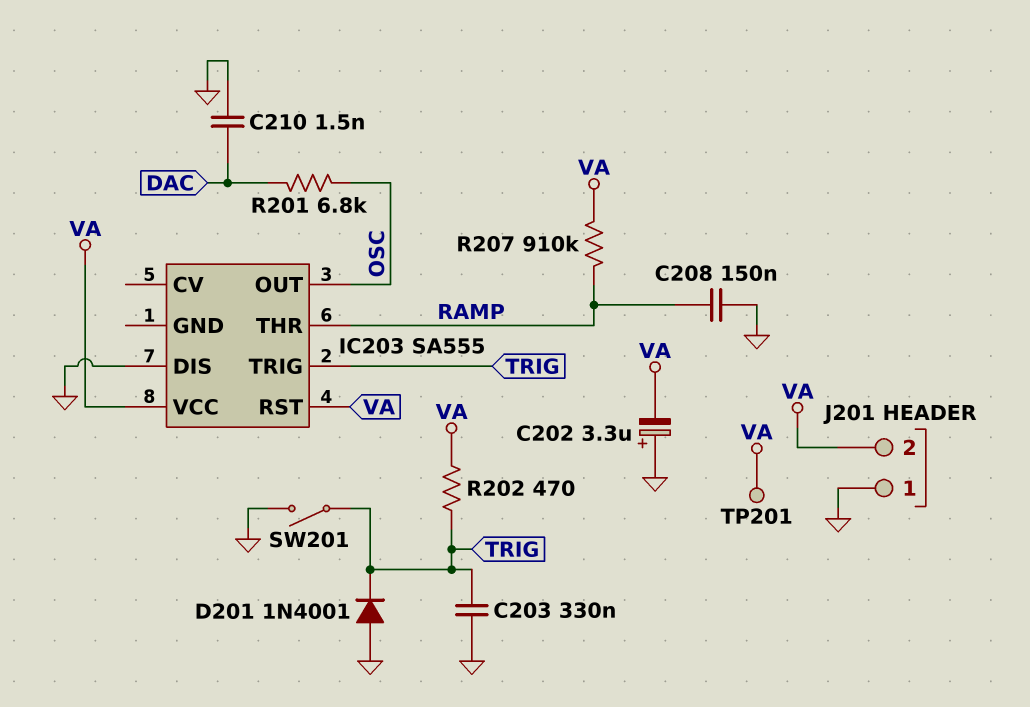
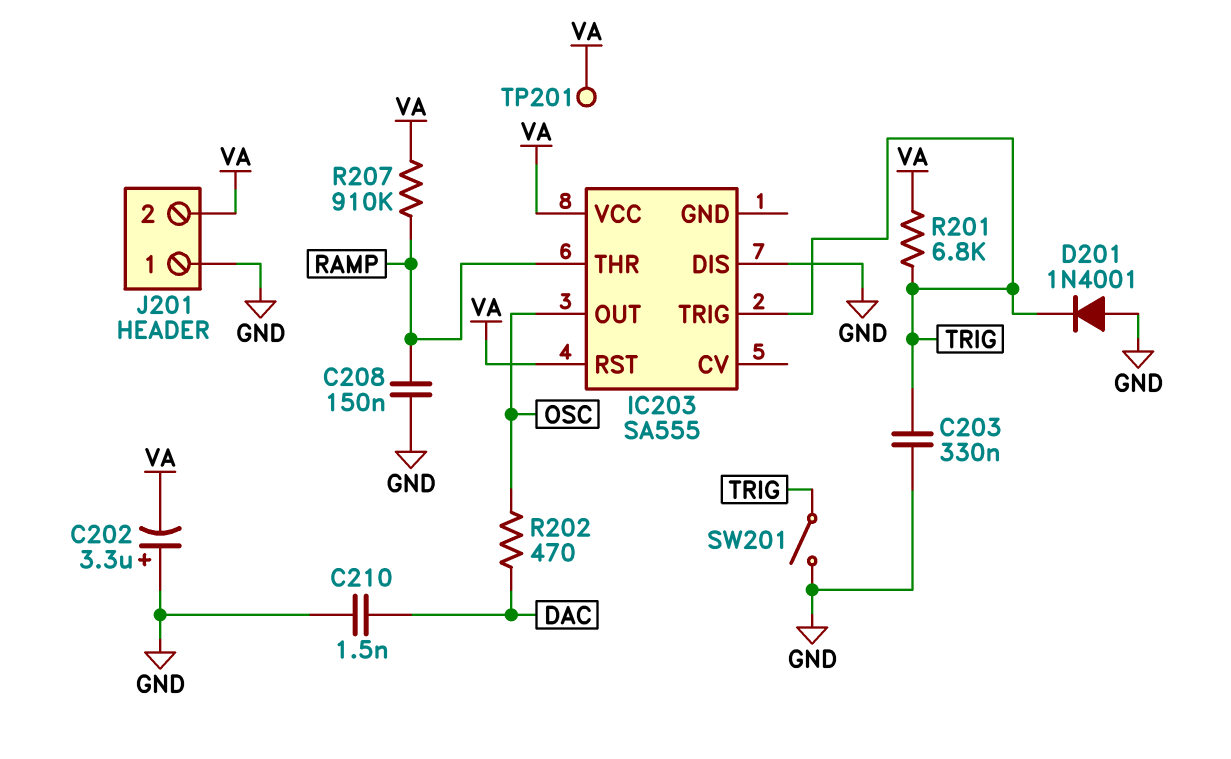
R201: 6.8k (DAC, OSC) -> 6.8k (TRIG, VA)
R202: 470 (TRIG, VA) -> 470 (DAC, OSC)

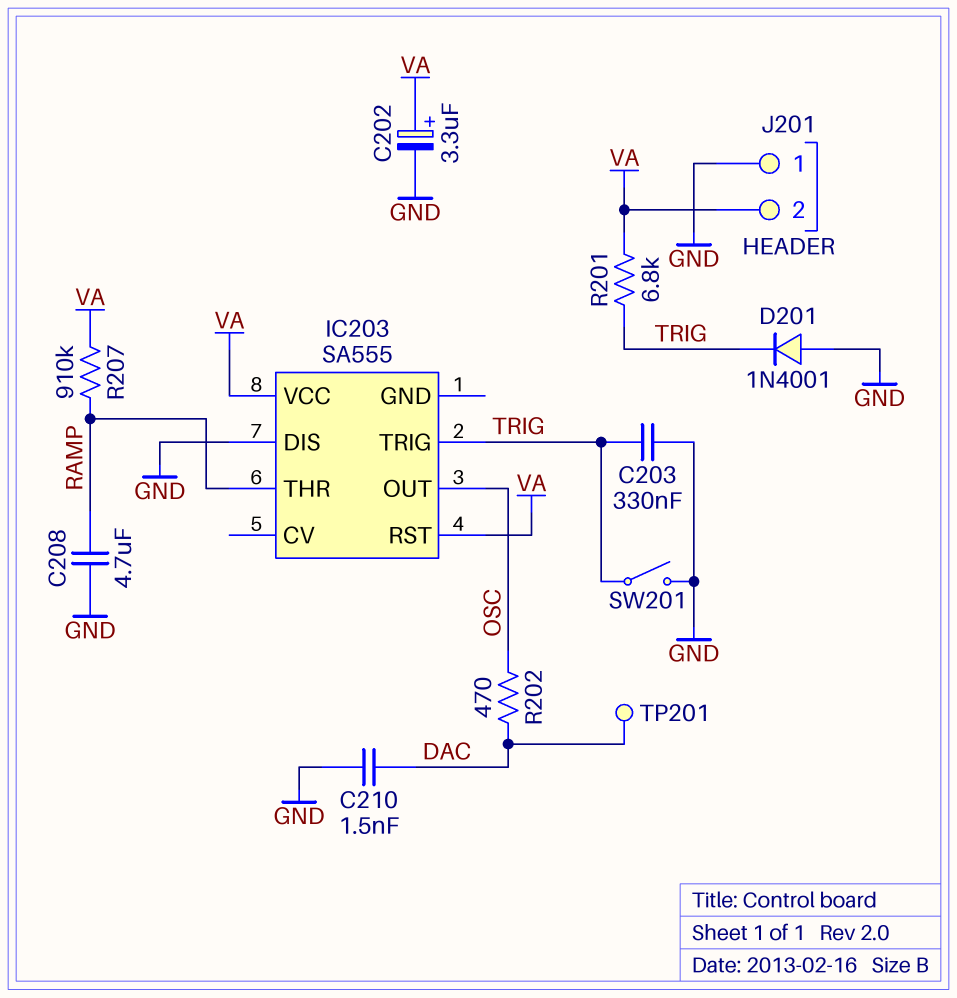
C202: 3.3uF (plus GND, minus VA) -> 3.3uF (plus VA, minus GND)
C208: 150nF (GND, RAMP) -> 4.7uF (GND, RAMP)
TP201: test point (VA) -> test point (DAC)

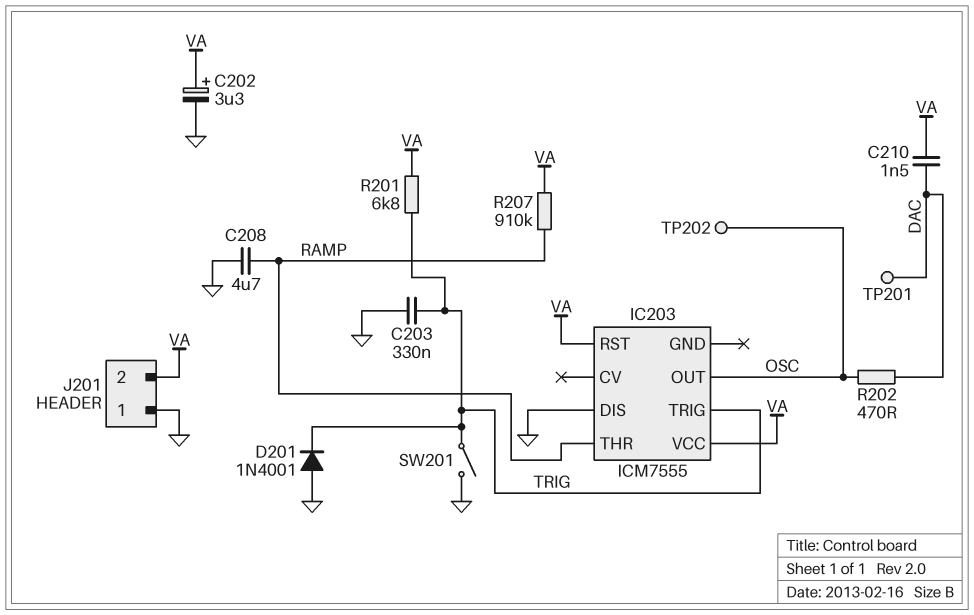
C210: 1.5nF (DAC, GND) -> 1.5nF (DAC, VA)
IC203: SA555 -> ICM7555
TP202: none -> test point (OSC)

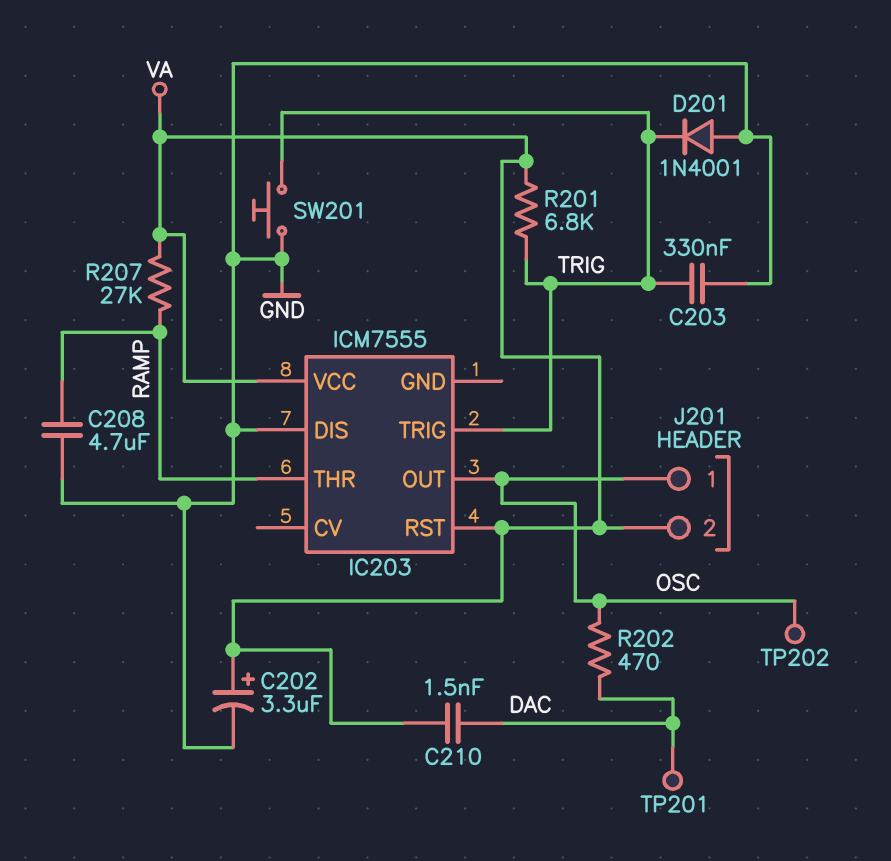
J201 pin 1: GND -> OSC
R207: 910k (RAMP, VA) -> 27k (RAMP, VA)
SW201: switch (GND, TRIG) -> button (GND, TRIG)

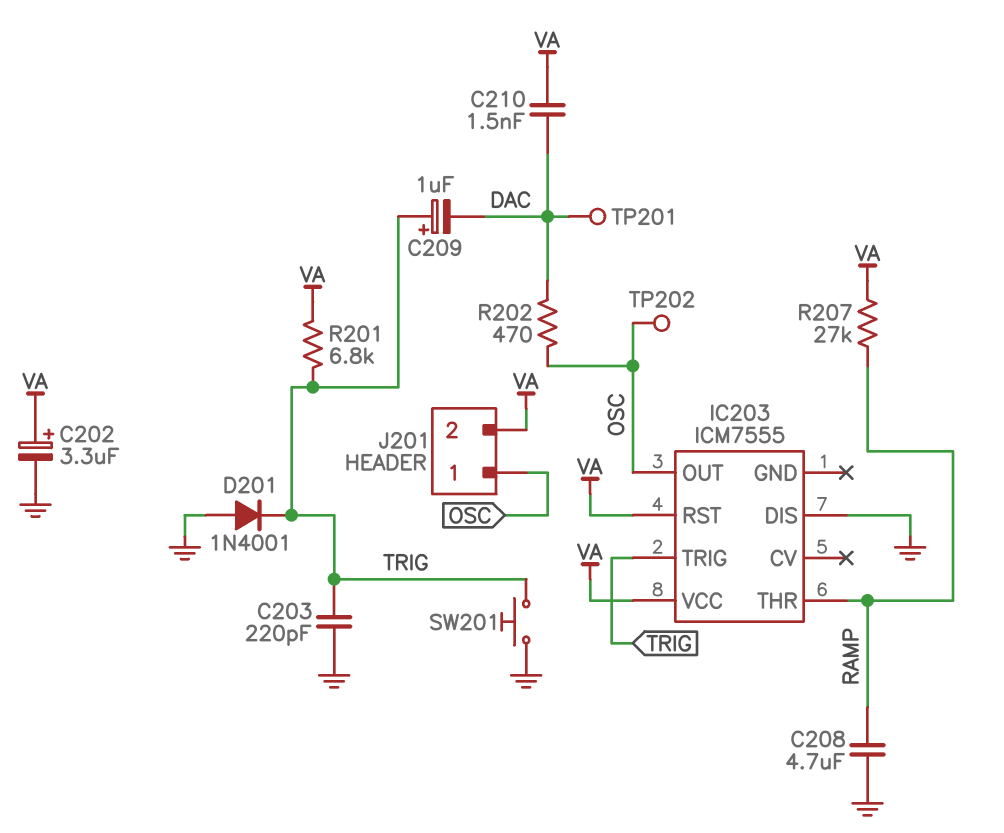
C203: 330nF (GND, TRIG) -> 220pF (GND, TRIG)
C209: none -> 1uF (plus TRIG, minus DAC)

